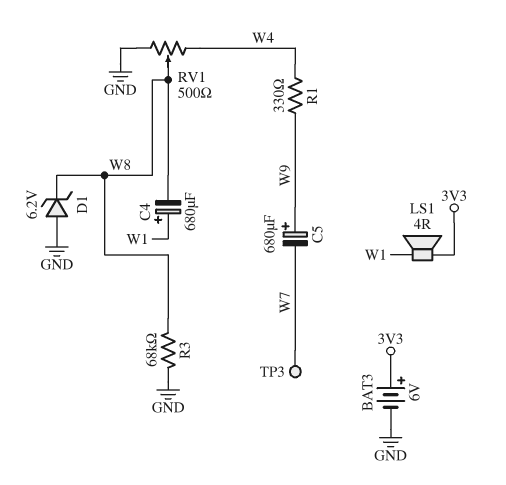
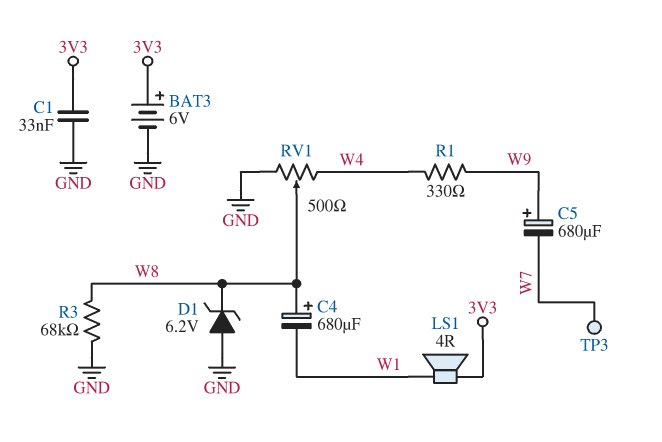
C1: none -> 33nF (3V3, GND)
C4: 680uF (plus W1, minus W8) -> 680uF (plus W8, minus W1)

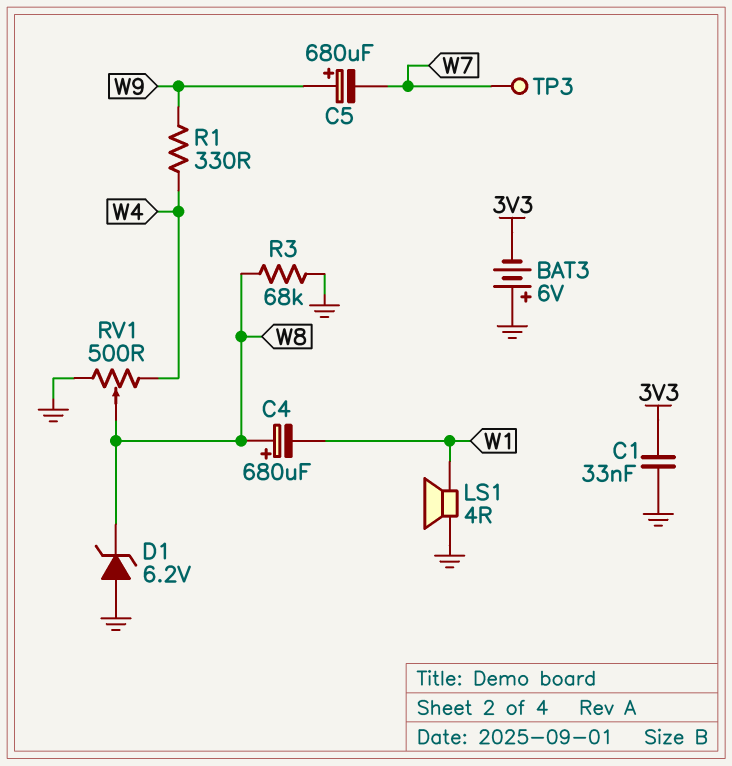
BAT3: 6V (plus 3V3, minus GND) -> 6V (plus GND, minus 3V3)
LS1: speaker 4R (3V3, W1) -> speaker 4R (GND, W1)

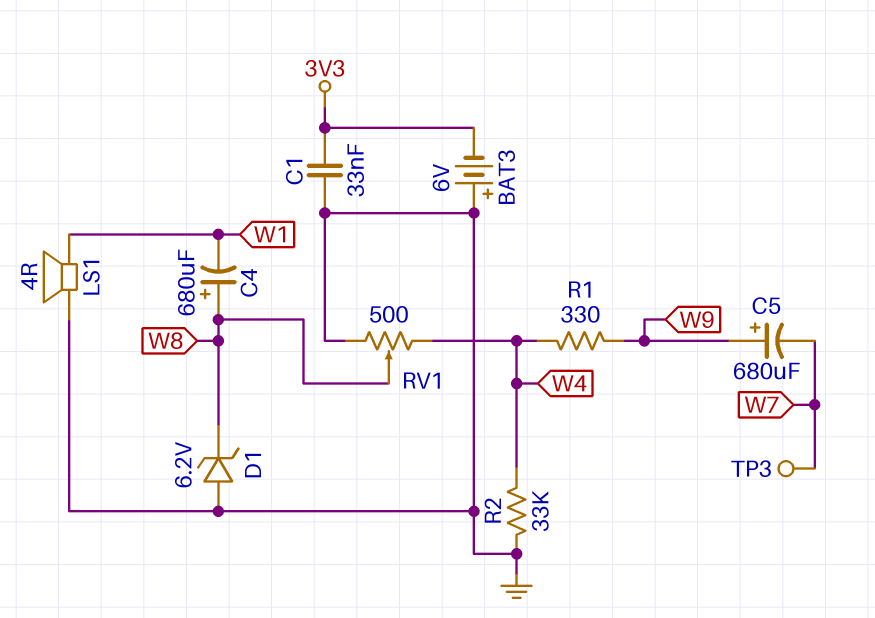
R2: none -> 33k (GND, W4)
R3: 68k (GND, W8) -> none

